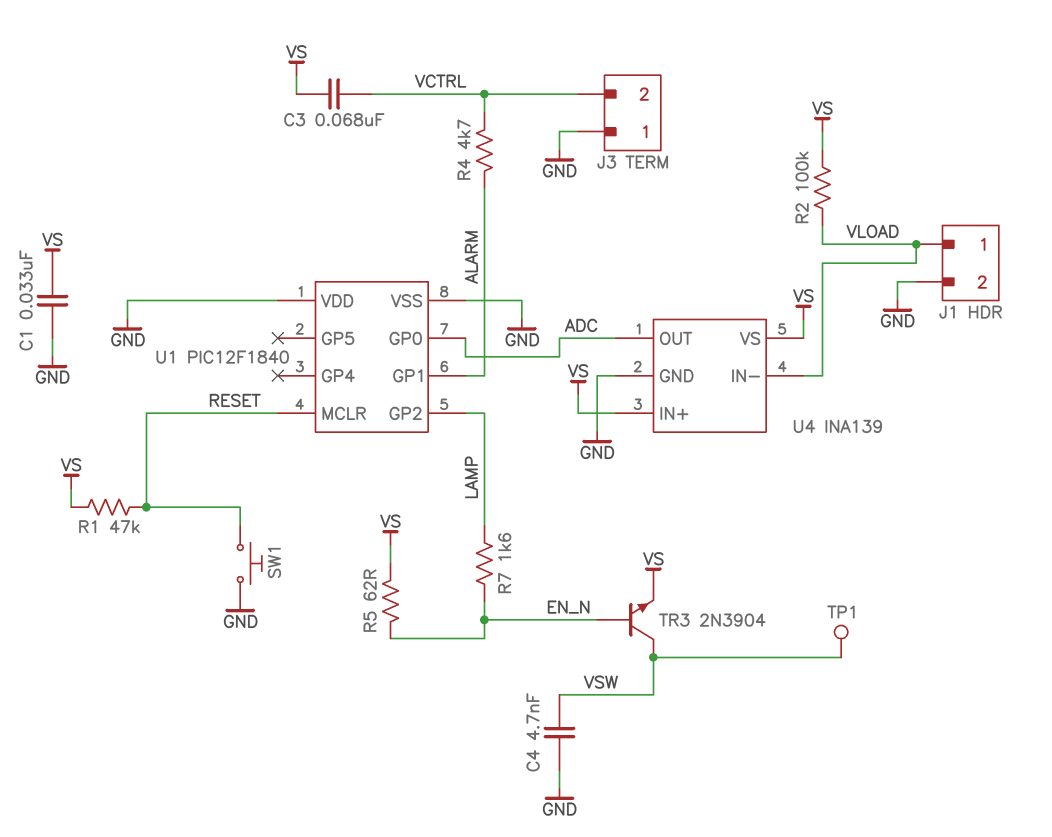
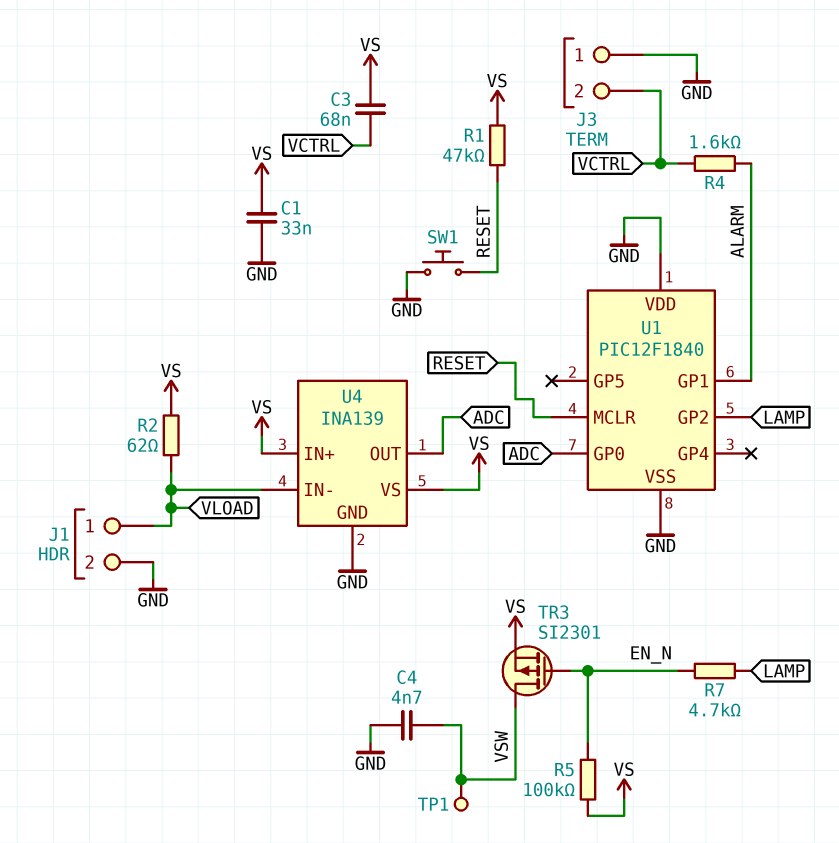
R2: 100k (VLOAD, VS) -> 62 (VLOAD, VS)
R4: 4.7k (ALARM, VCTRL) -> 1.6k (ALARM, VCTRL)
R5: 62 (EN_N, VS) -> 100k (EN_N, VS)
R7: 1.6k (EN_N, LAMP) -> 4.7k (EN_N, LAMP)
TR3: NPN 2N3904 (B EN_N, C VSW, E VS) -> PMOS SI2301 (G EN_N, D VSW, S VS)

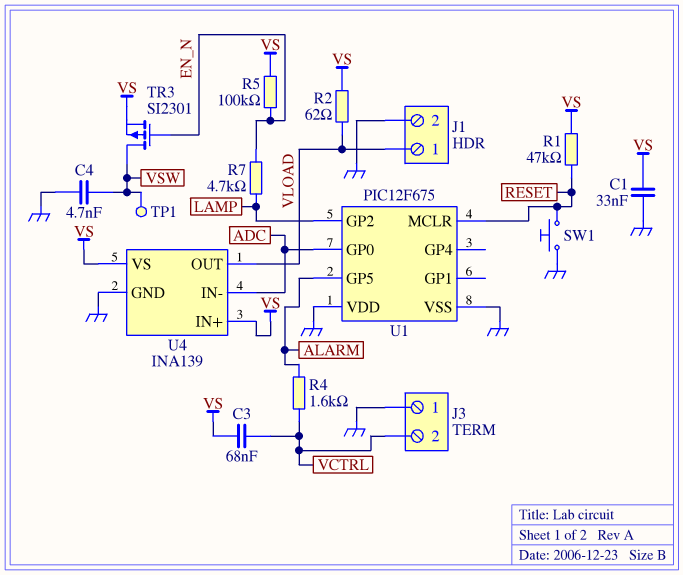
U1: PIC12F1840 -> PIC12F675
U1 pin GP1: ALARM -> none
U1 pin GP5: none -> ALARM
U4 pin IN-: VLOAD -> ADC
U4 pin OUT: ADC -> VLOAD

